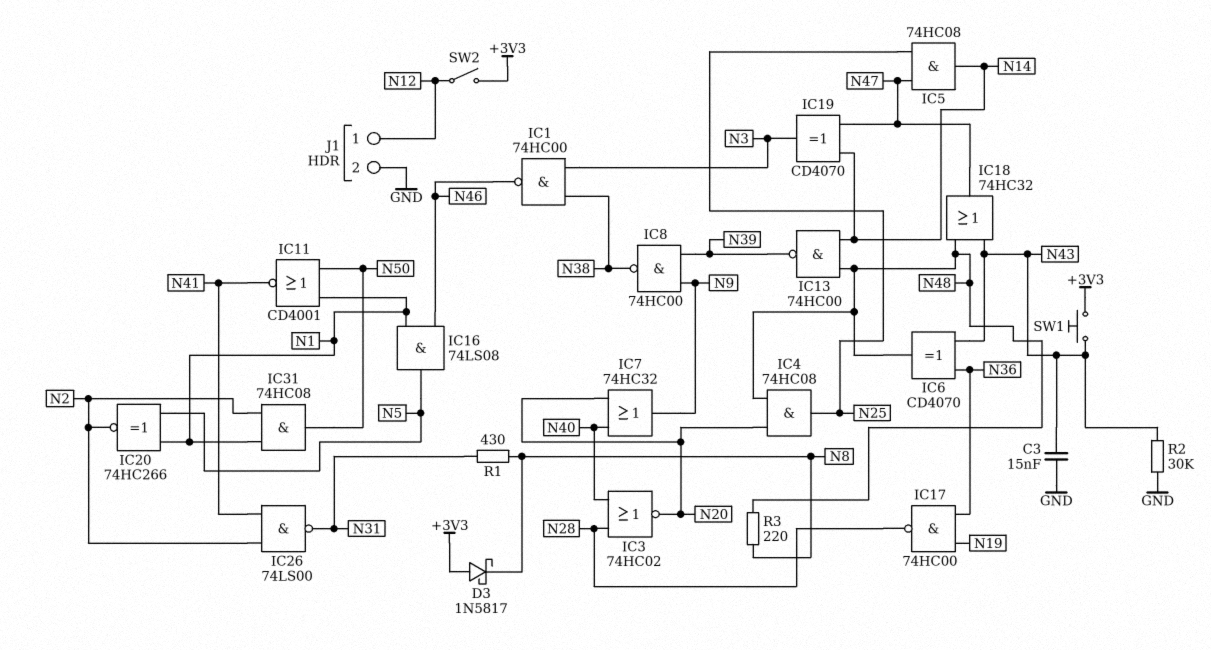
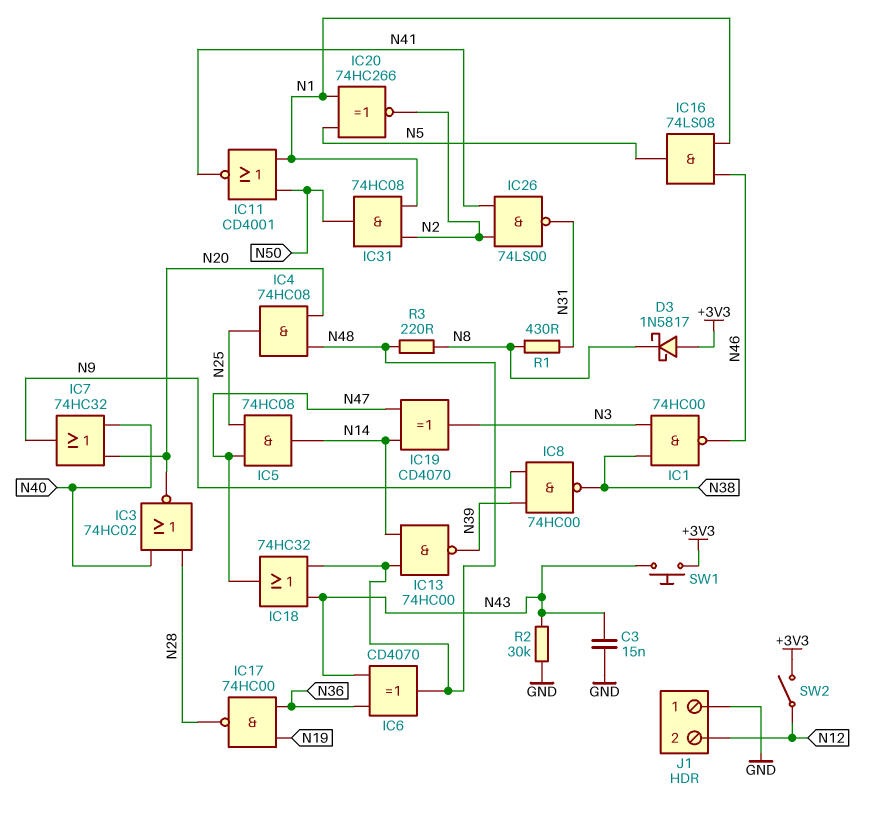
J1 pin 1: N12 -> GND
J1 pin 2: GND -> N12

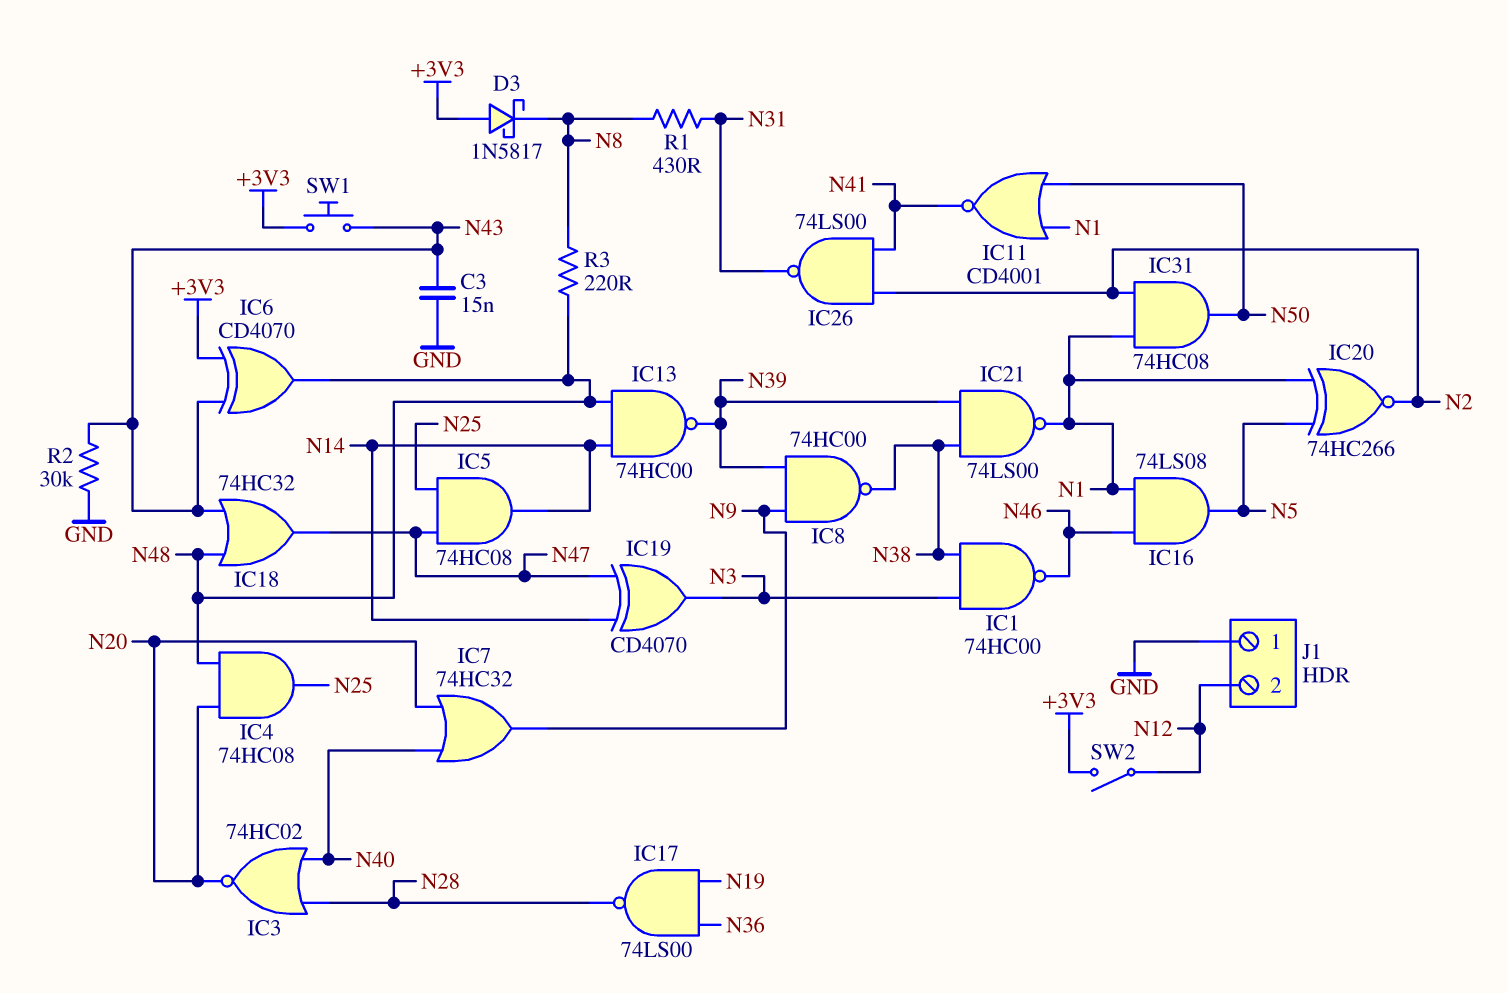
IC6: XOR CD4070 (in N36, in N43, out N48) -> XOR CD4070 (in +3V3, in N43, out N48)
IC17: NAND 74HC00 (in N19, in N36, out N28) -> NAND 74LS00 (in N19, in N36, out N28)
IC21: none -> NAND 74LS00 (in N38, in N39, out N1)

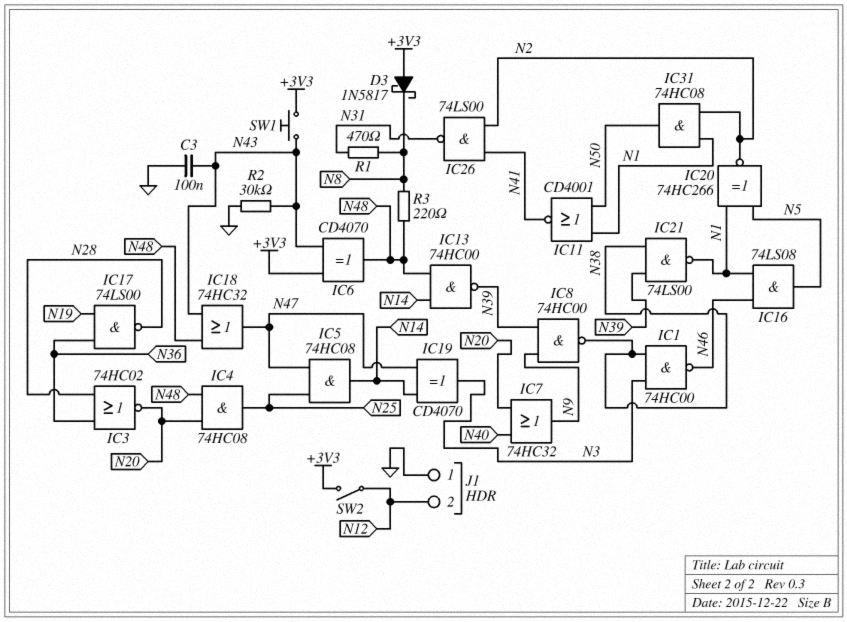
C3: 15nF (GND, N43) -> 100nF (GND, N43)
IC3: NOR 74HC02 (in N28, in N40, out N20) -> NOR 74HC02 (in N28, in N36, out N20)
R1: 430 (N8, N31) -> 470 (N8, N31)

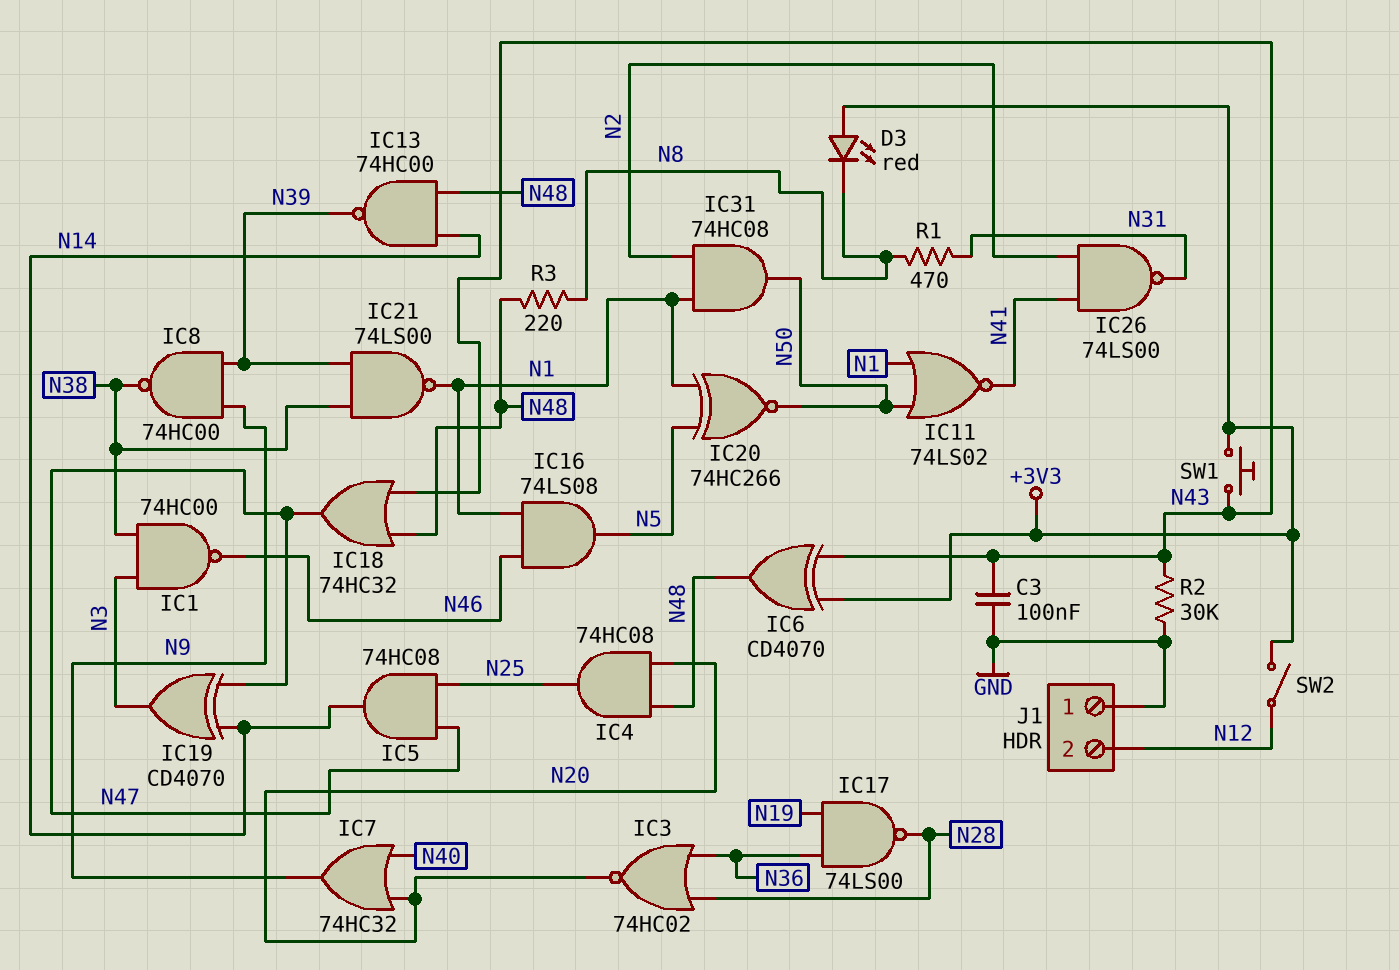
D3: schottky 1N5817 (A +3V3, K N8) -> LED red (A +3V3, K N8)
IC11: NOR CD4001 (in N1, in N50, out N41) -> NOR 74LS02 (in N1, in N50, out N41)
IC20: XNOR 74HC266 (in N1, in N5, out N2) -> XNOR 74HC266 (in N1, in N5, out N50)

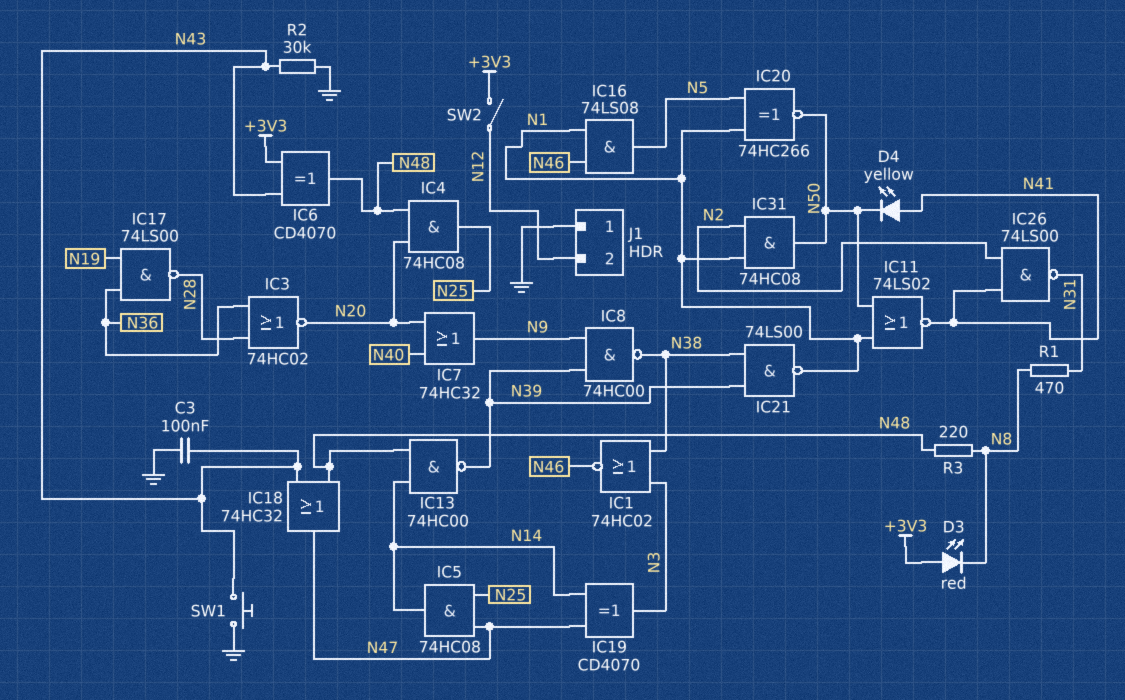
D4: none -> LED yellow (A N41, K N50)
IC1: NAND 74HC00 (in N3, in N38, out N46) -> NOR 74HC02 (in N3, in N38, out N46)
SW1: button (+3V3, N43) -> button (GND, N43)

